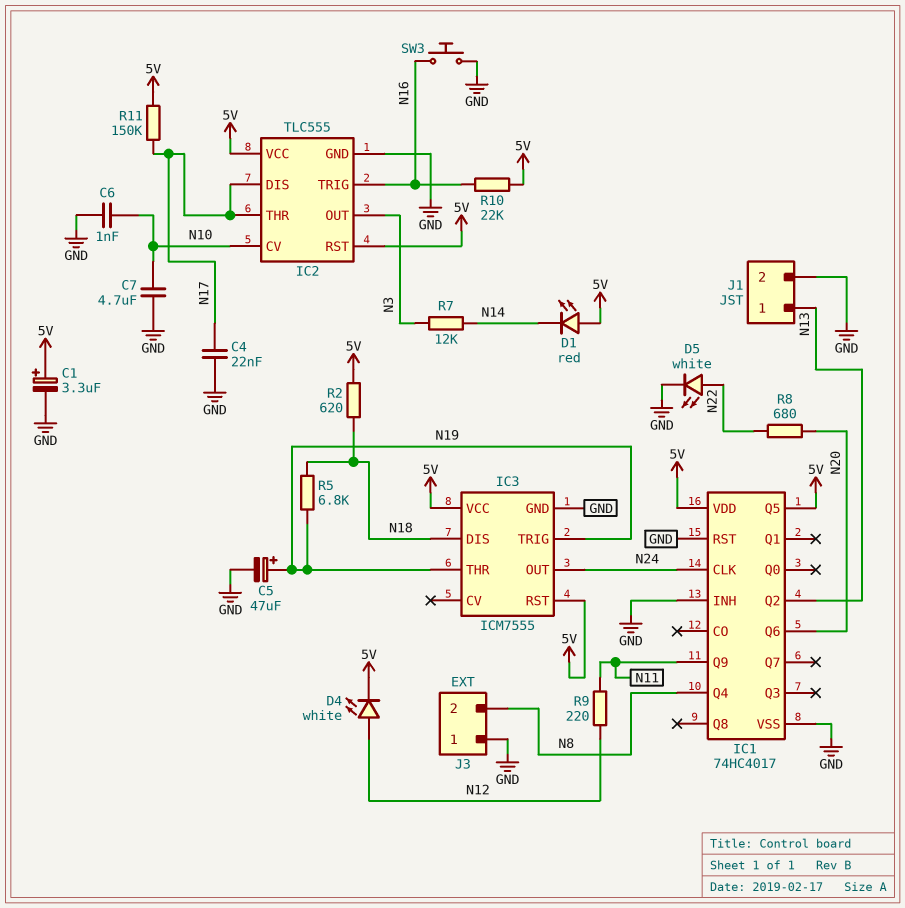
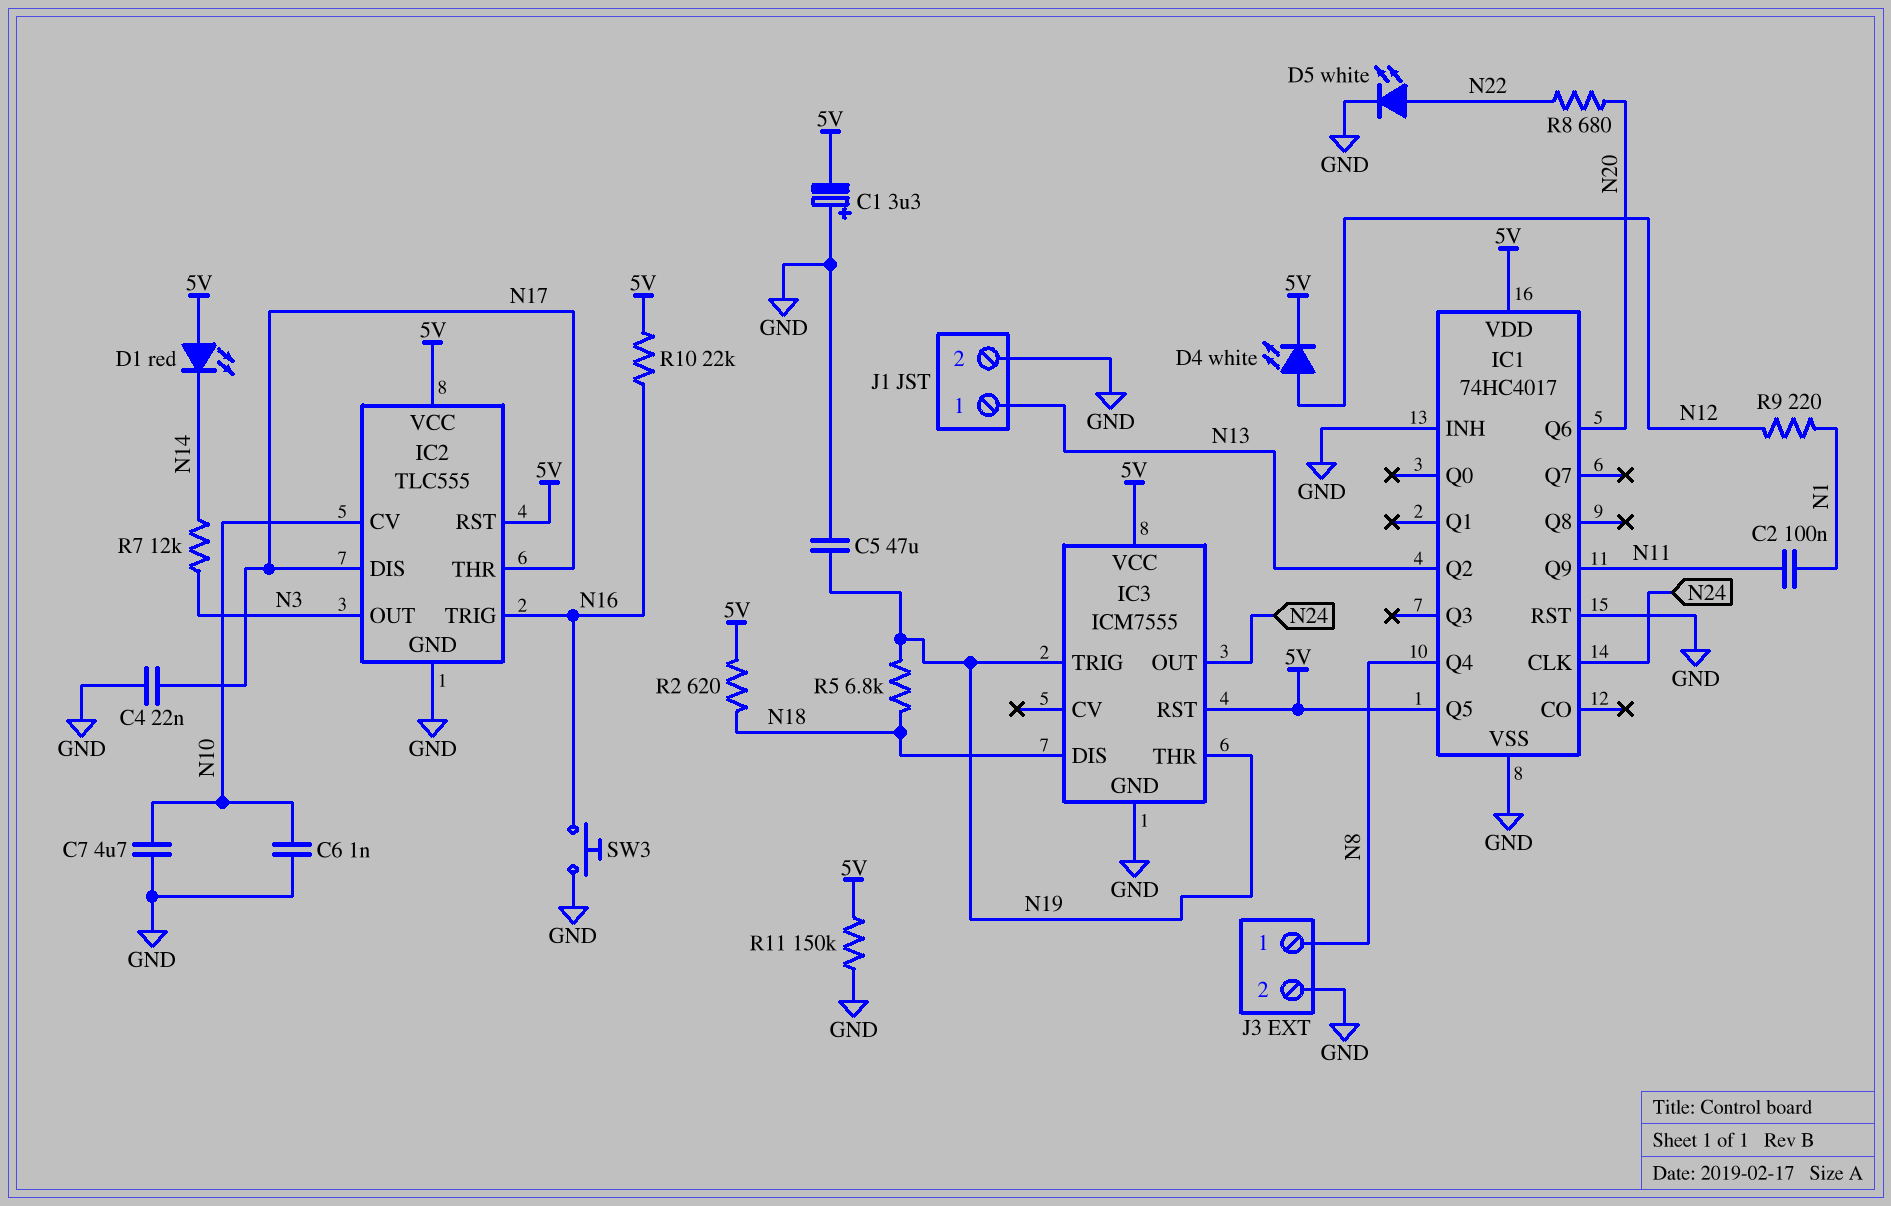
C1: 3.3uF (plus 5V, minus GND) -> 3.3uF (plus GND, minus 5V)
C2: none -> 100nF (N1, N11)
C5: 47uF (plus N19, minus GND) -> 47uF (GND, N19)
J3 pin 1: GND -> N8
J3 pin 2: N8 -> GND
R9: 220 (N11, N12) -> 220 (N1, N12)
R11: 150k (5V, N17) -> 150k (5V, GND)

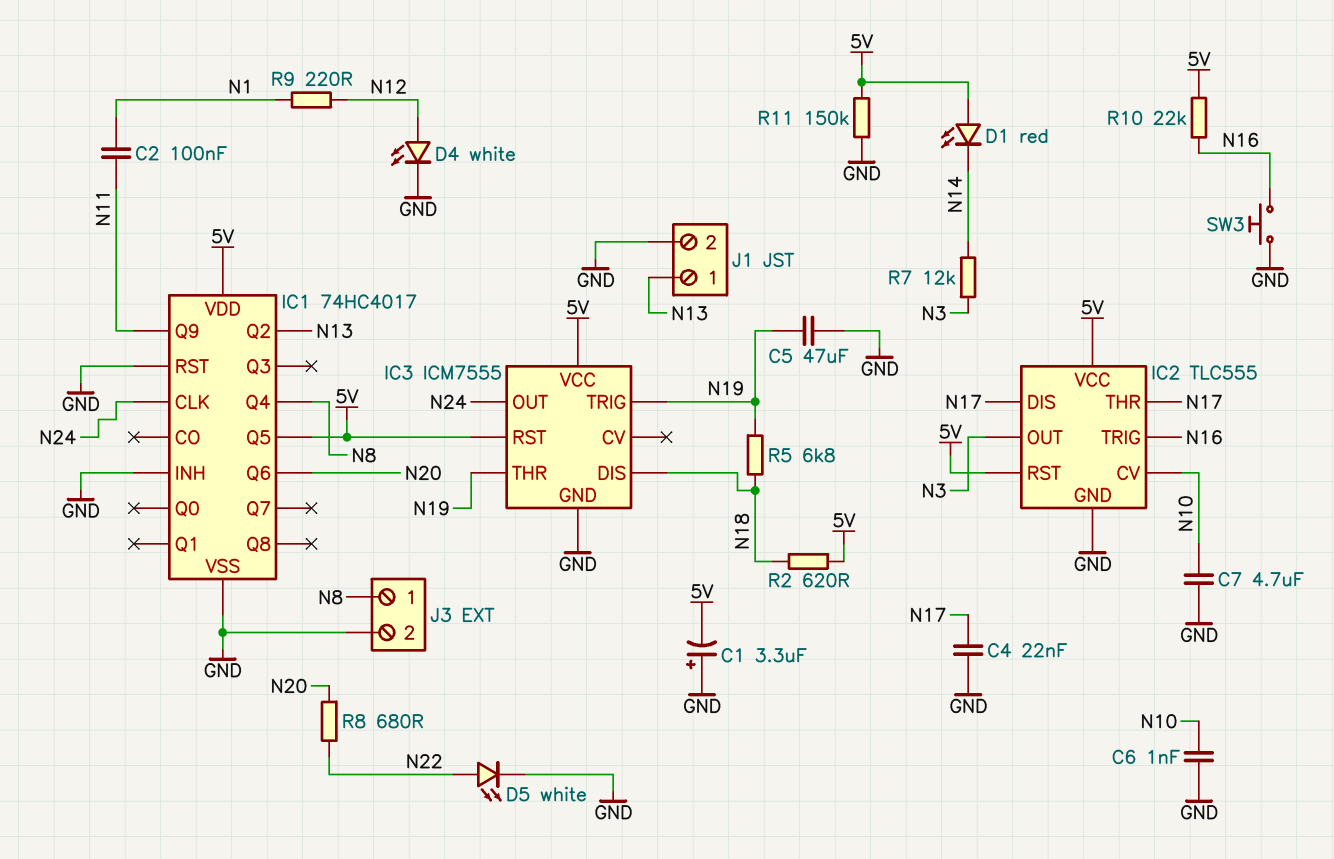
D4: LED white (A N12, K 5V) -> LED white (A N12, K GND)

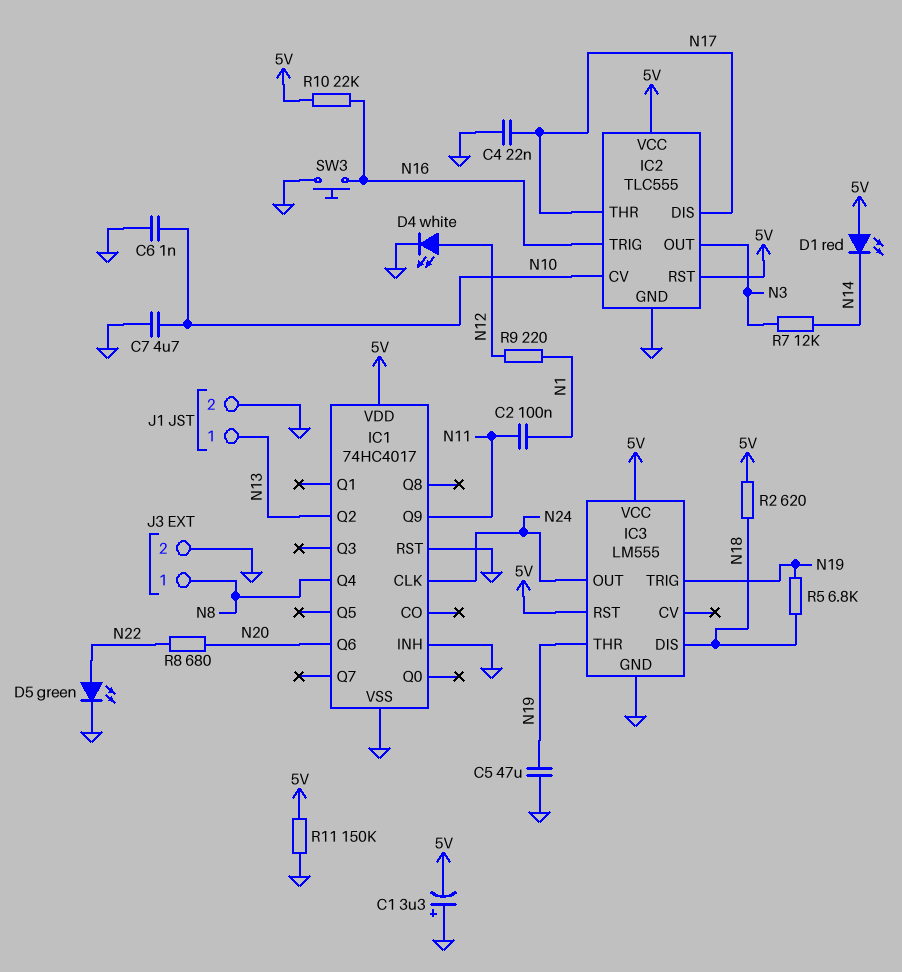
D5: LED white (A N22, K GND) -> LED green (A N22, K GND)
IC1 pin Q5: 5V -> none
IC3: ICM7555 -> LM555

